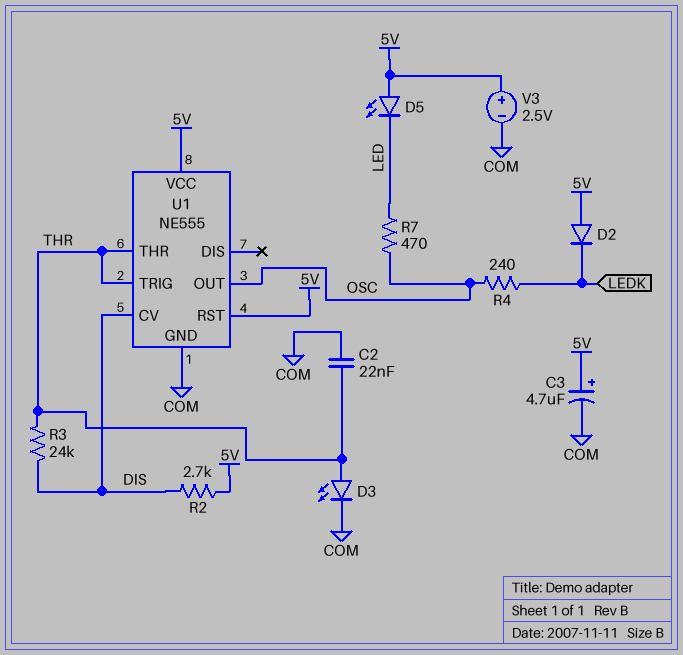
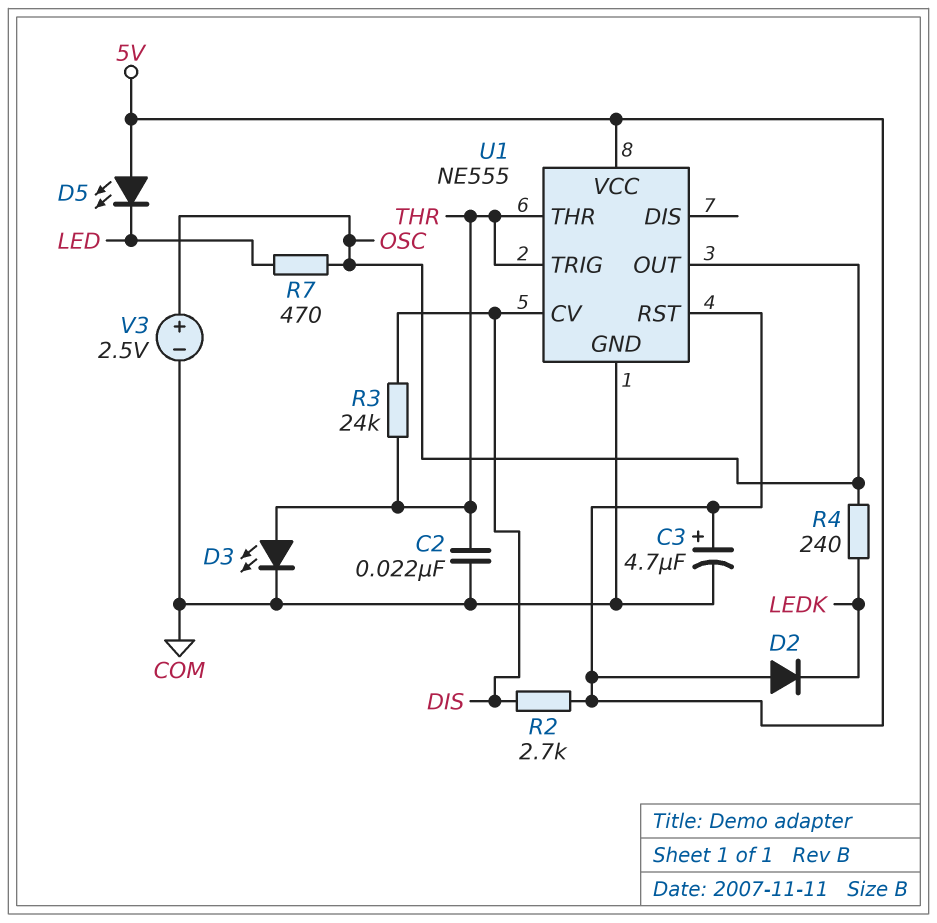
V3: 2.5V (plus 5V, minus COM) -> 2.5V (plus OSC, minus COM)

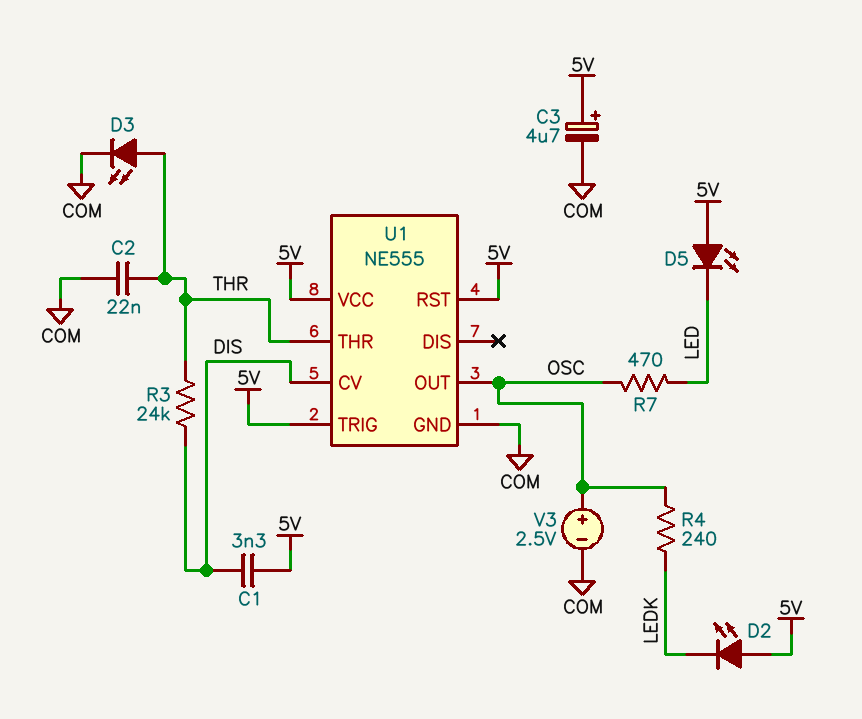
C1: none -> 3.3nF (5V, DIS)
D2: diode (A 5V, K LEDK) -> LED (A 5V, K LEDK)
R2: 2.7k (5V, DIS) -> none
U1 pin TRIG: THR -> 5V

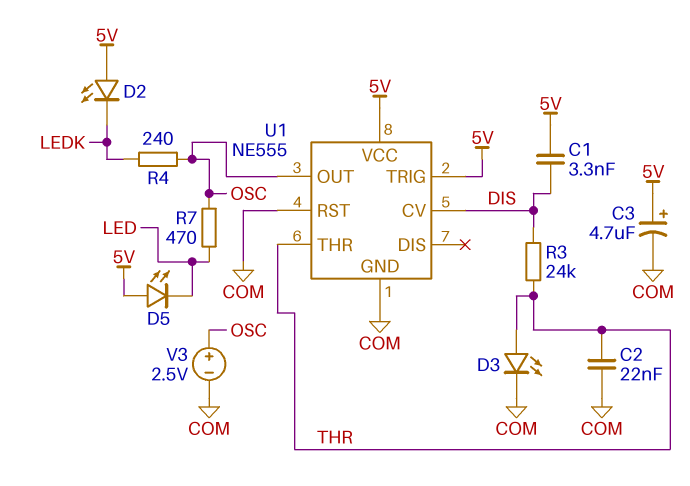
U1 pin RST: 5V -> COM

